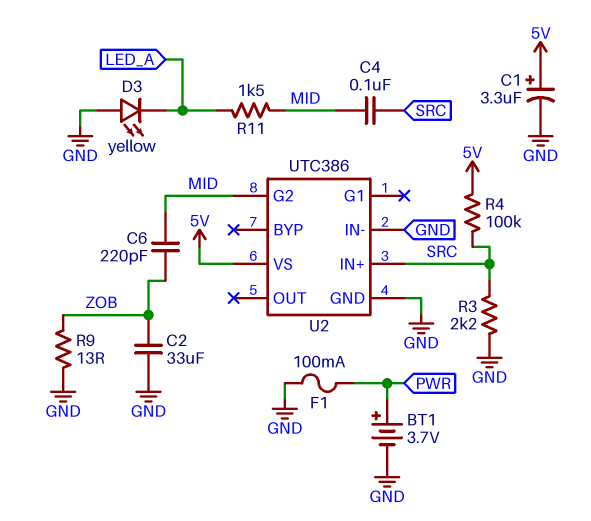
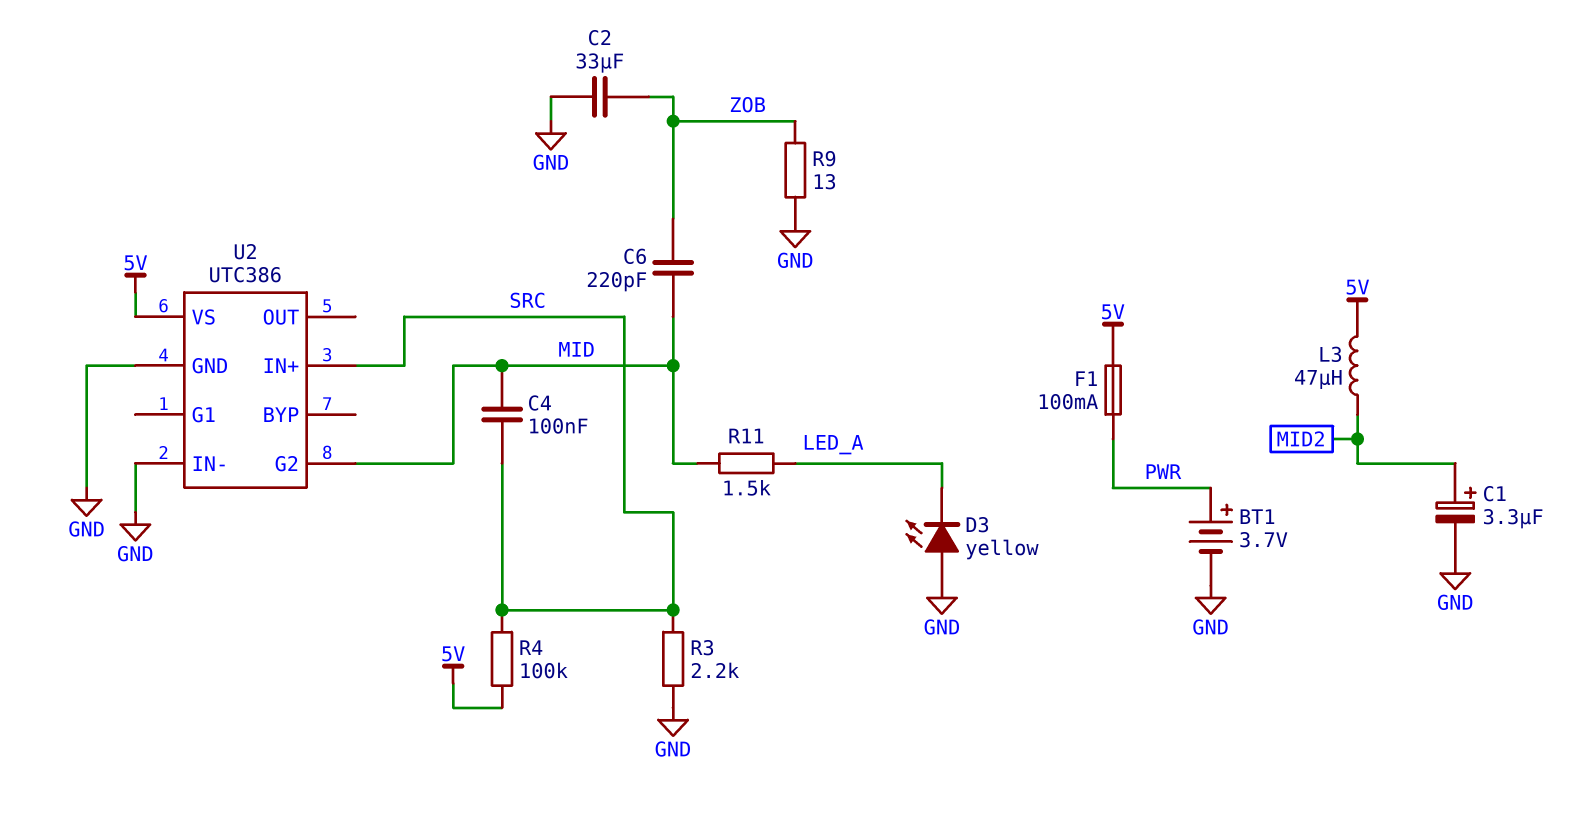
C1: 3.3uF (plus 5V, minus GND) -> 3.3uF (plus MID2, minus GND)
F1: 100mA (GND, PWR) -> 100mA (5V, PWR)
L3: none -> 47uH (5V, MID2)

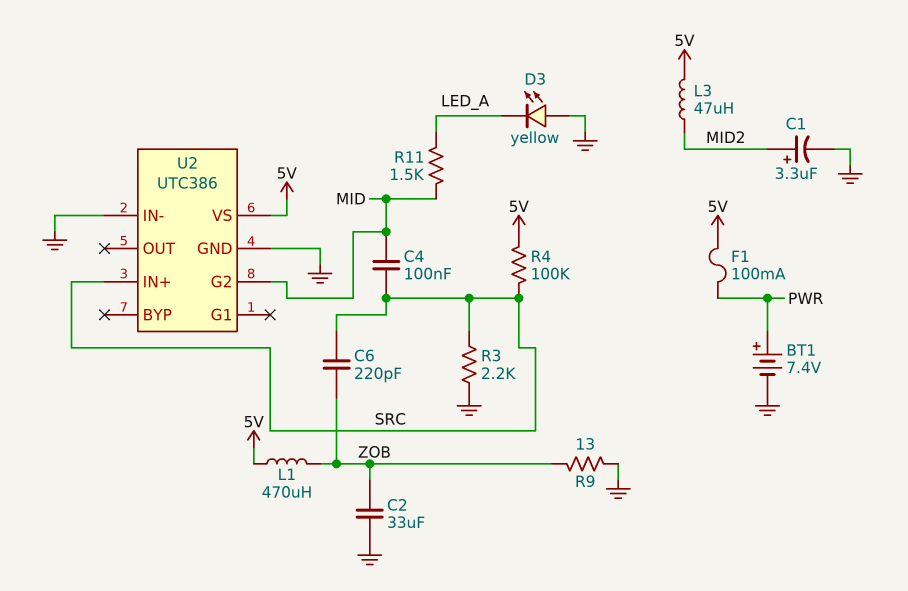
BT1: 3.7V (plus PWR, minus GND) -> 7.4V (plus PWR, minus GND)
C6: 220pF (MID, ZOB) -> 220pF (SRC, ZOB)
L1: none -> 470uH (5V, ZOB)

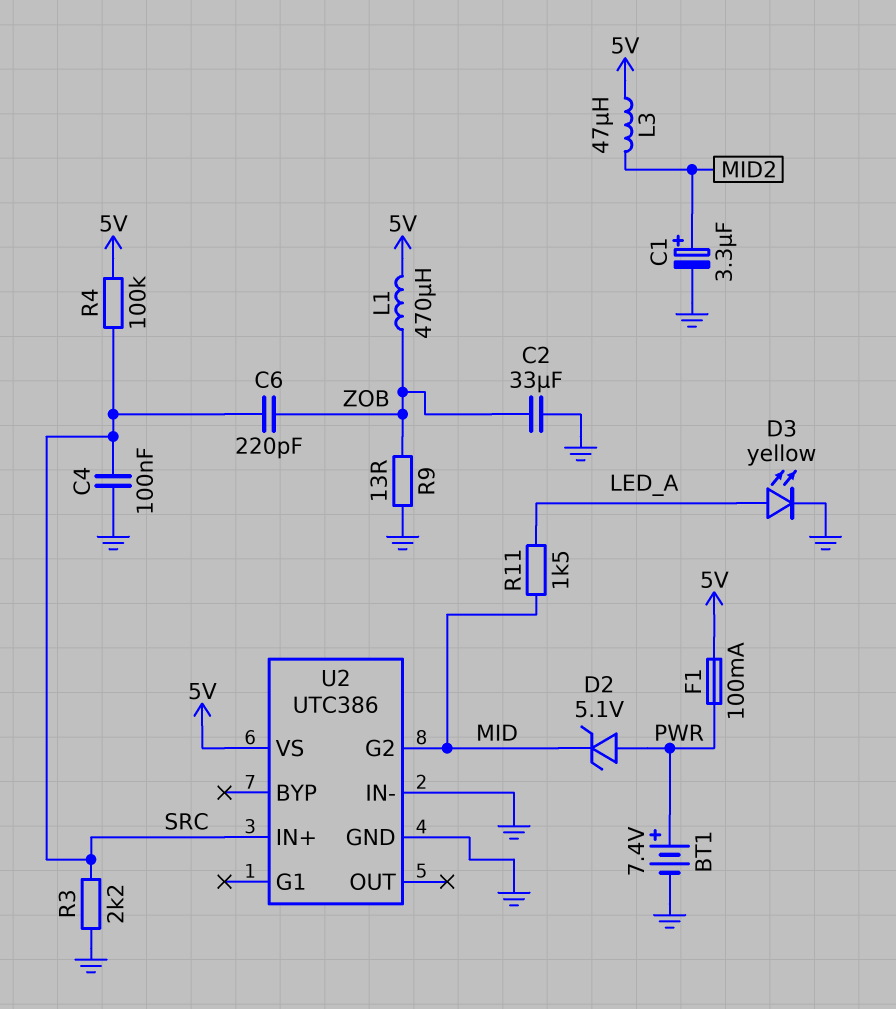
C4: 100nF (MID, SRC) -> 100nF (GND, SRC)
D2: none -> zener 5.1V (A PWR, K MID)
D3: LED yellow (A GND, K LED_A) -> LED yellow (A LED_A, K GND)

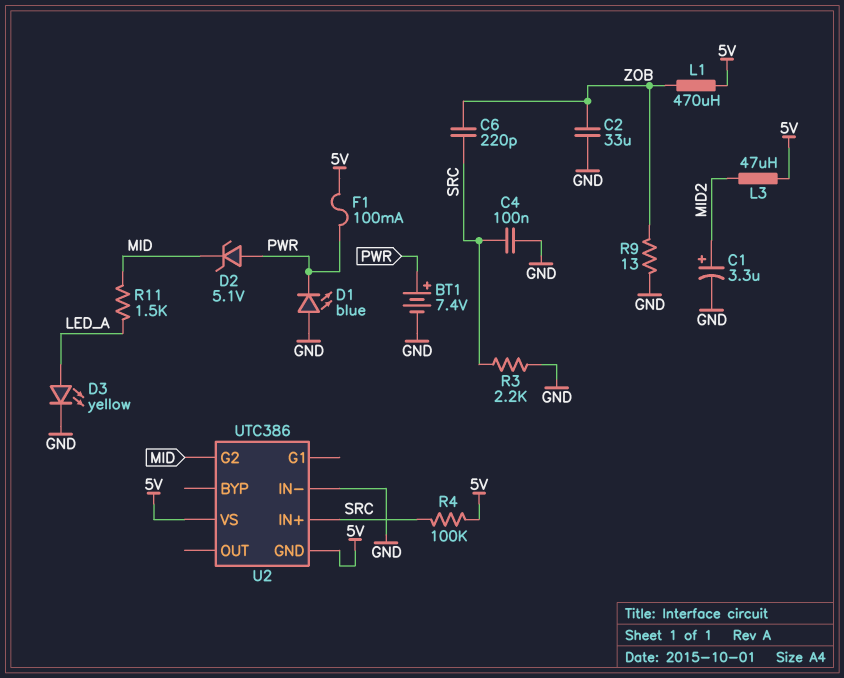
D1: none -> LED blue (A GND, K PWR)
U2 pin GND: GND -> 5V

